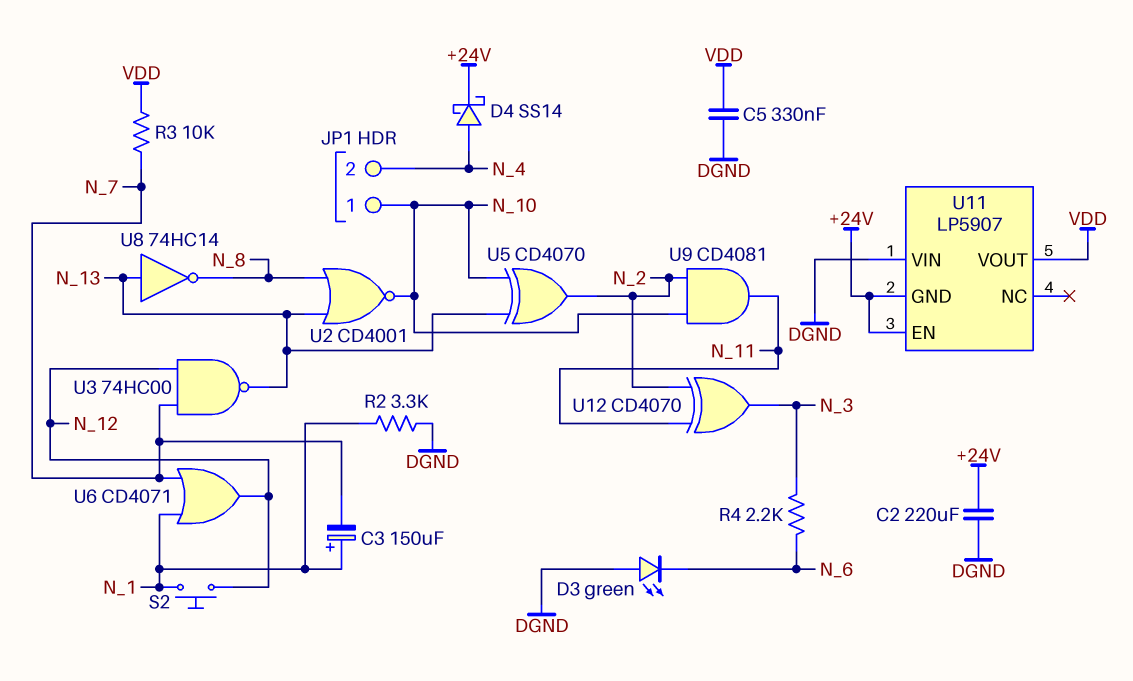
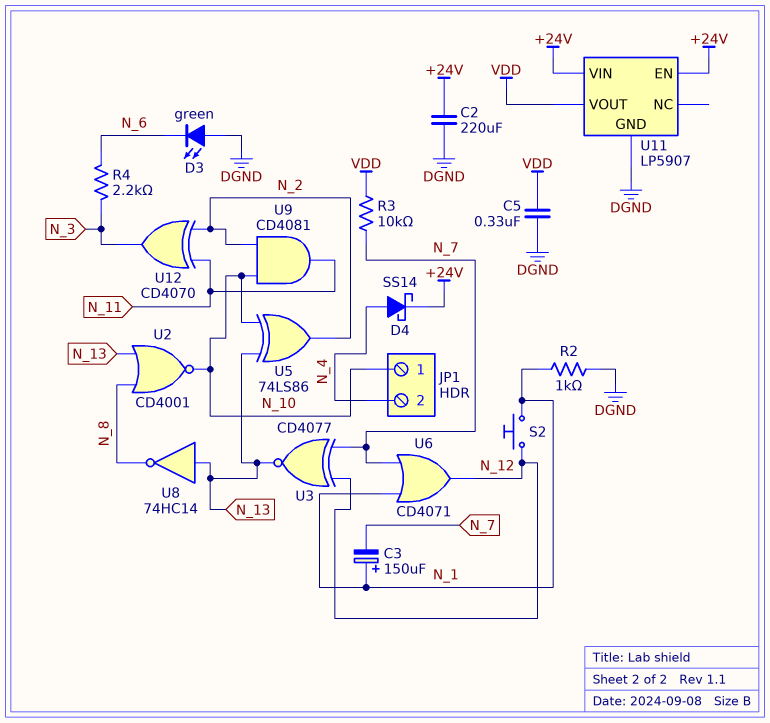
R2: 3.3k (DGND, N_1) -> 1k (DGND, N_1)
U3: NAND 74HC00 (in N_7, in N_12, out N_13) -> XNOR CD4077 (in N_7, in N_12, out N_13)
U5: XOR CD4070 (in N_10, in N_13, out N_2) -> XOR 74LS86 (in N_10, in N_13, out N_2)
U11 pin GND: +24V -> DGND
U11 pin VIN: DGND -> +24V

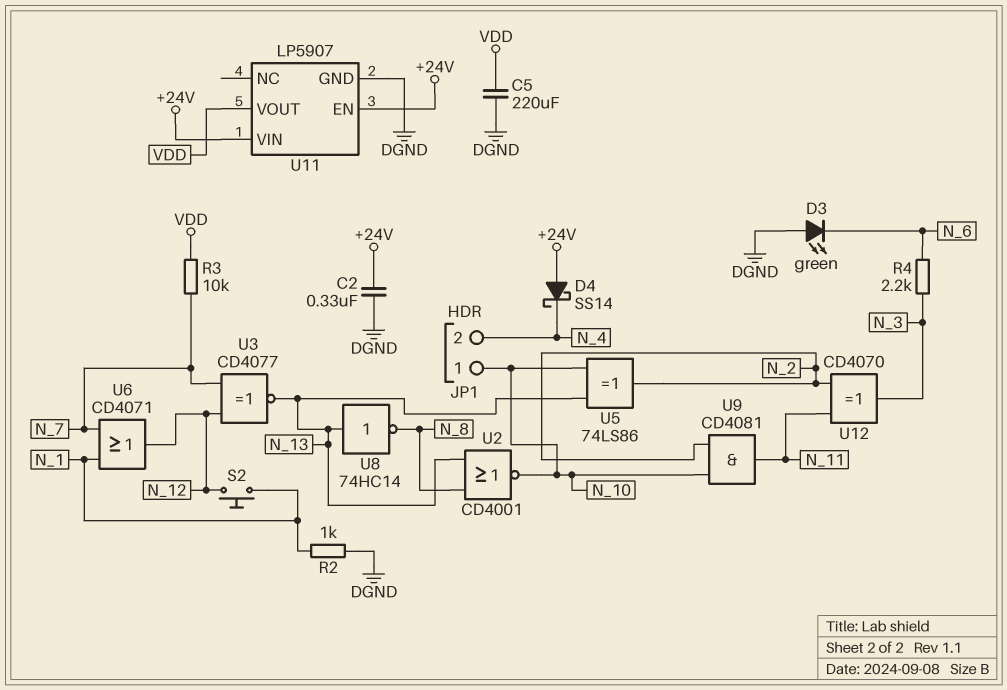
C2: 220uF (+24V, DGND) -> 330nF (+24V, DGND)
C3: 150uF (plus N_1, minus N_7) -> none
C5: 330nF (DGND, VDD) -> 220uF (DGND, VDD)
D4: schottky SS14 (A N_4, K +24V) -> schottky SS14 (A +24V, K N_4)

